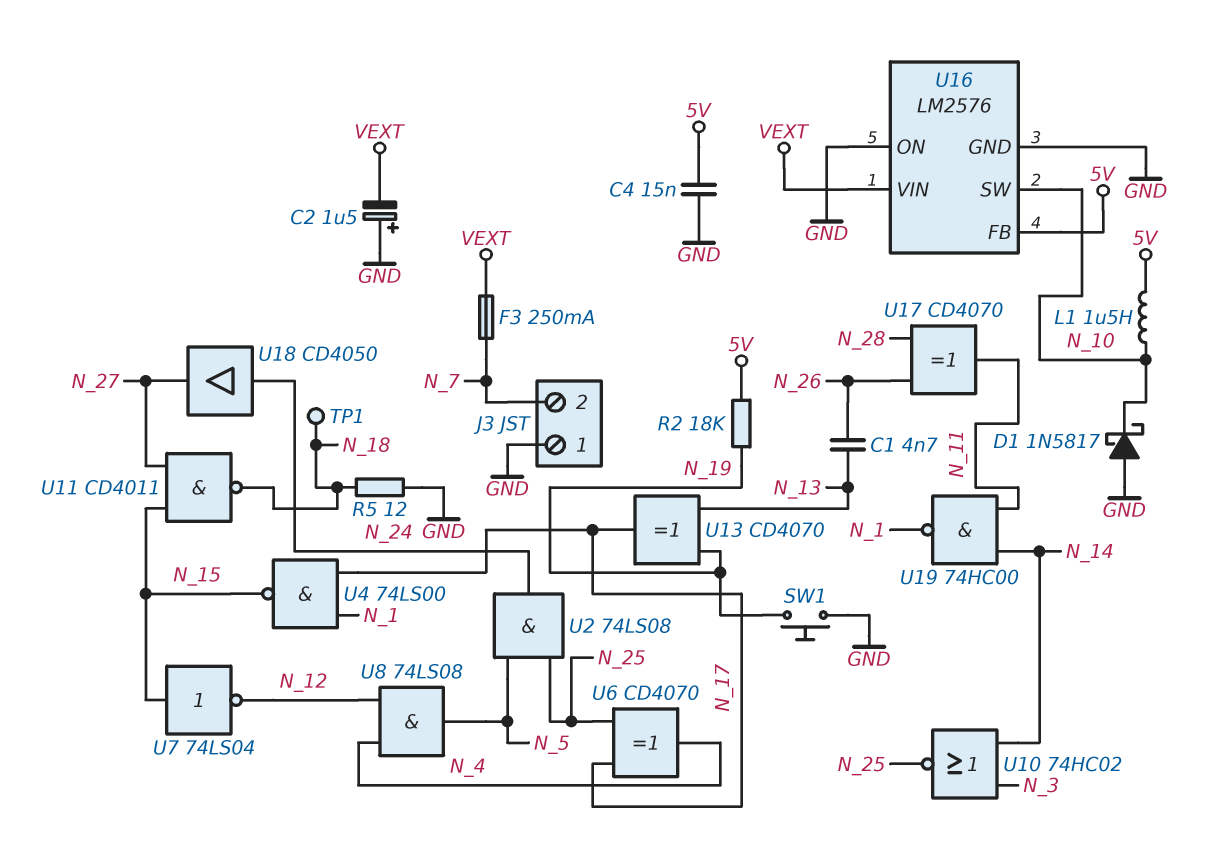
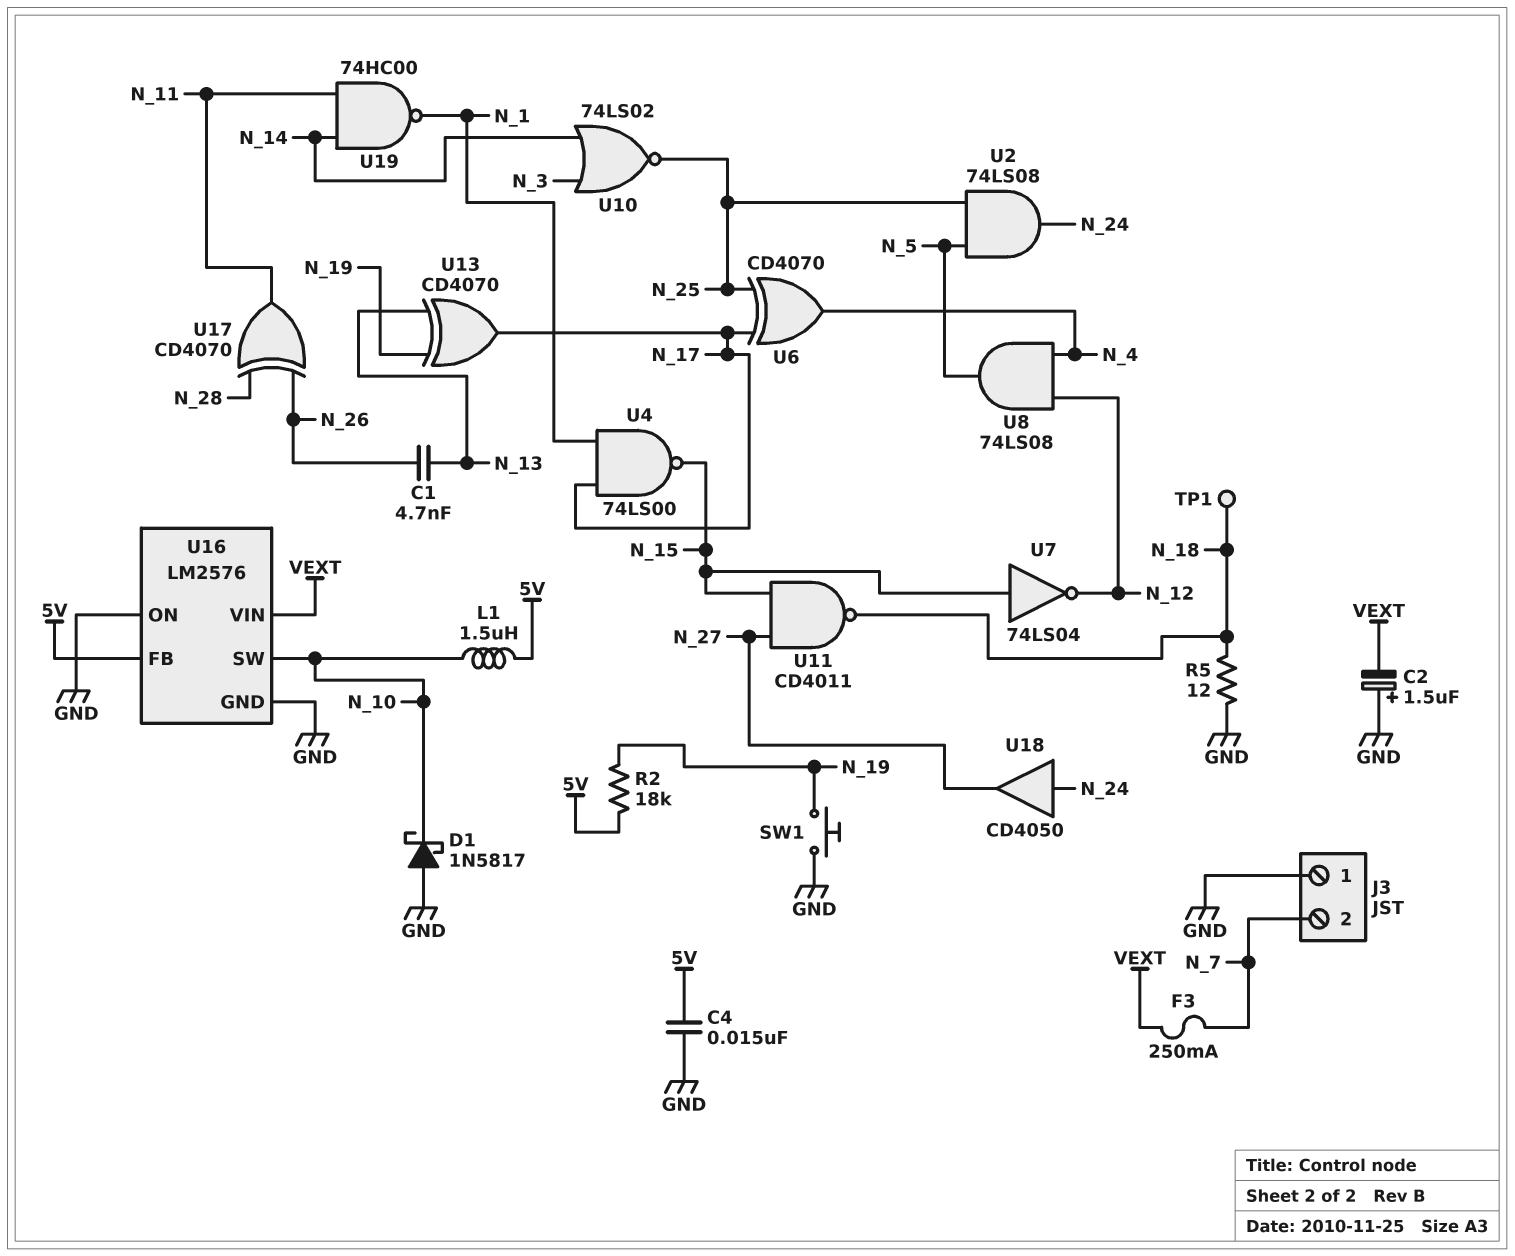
U10: NOR 74HC02 (in N_3, in N_14, out N_25) -> NOR 74LS02 (in N_3, in N_14, out N_25)

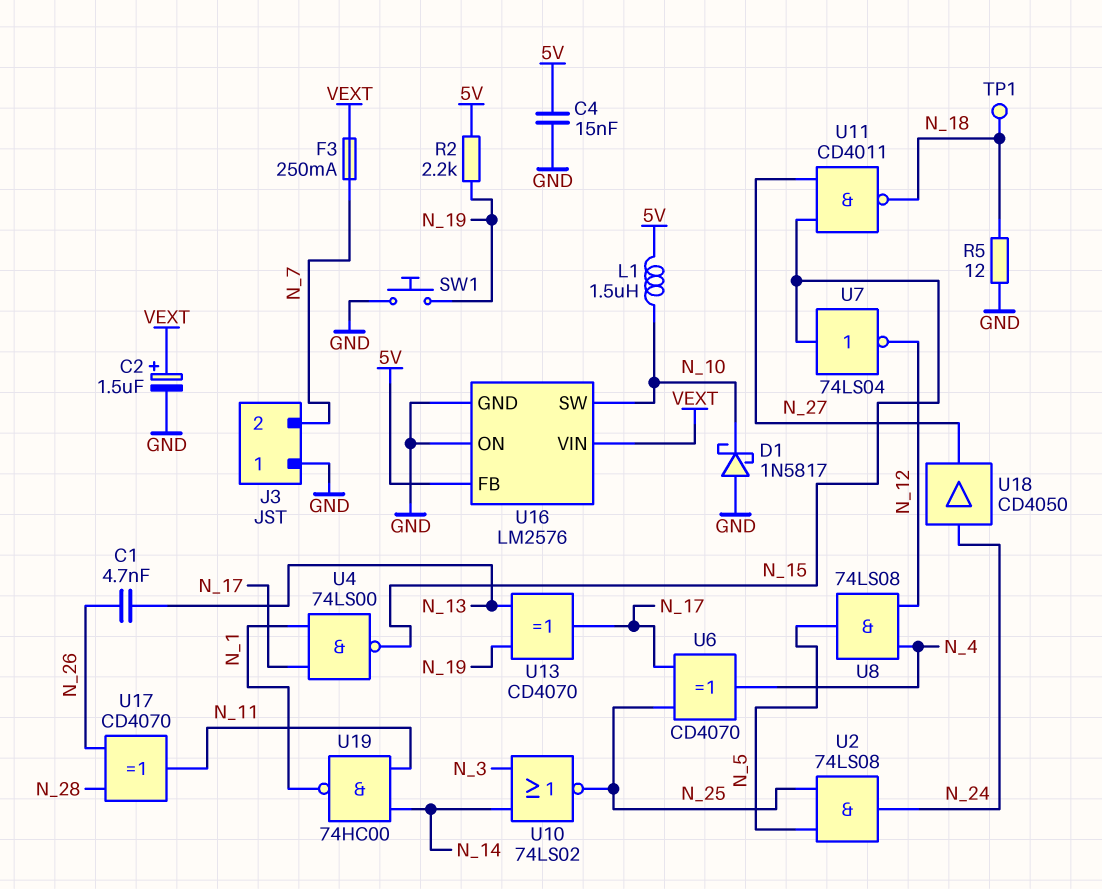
C2: 1.5uF (plus GND, minus VEXT) -> 1.5uF (plus VEXT, minus GND)
R2: 18k (5V, N_19) -> 2.2k (5V, N_19)

